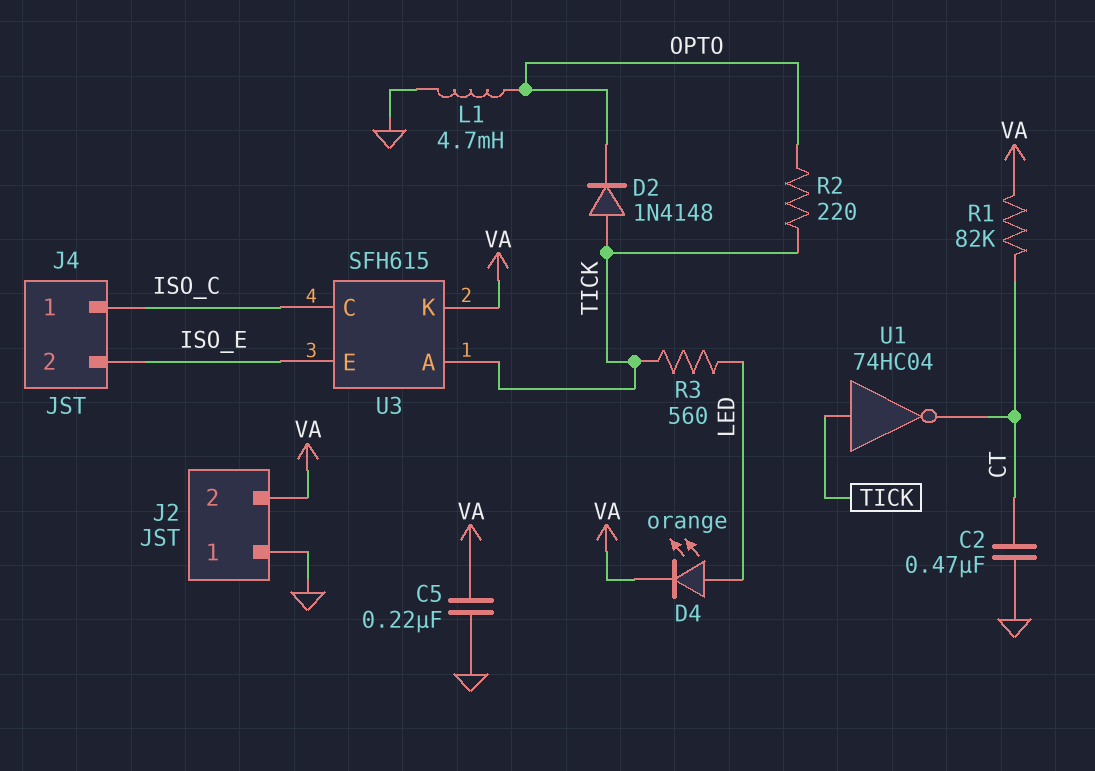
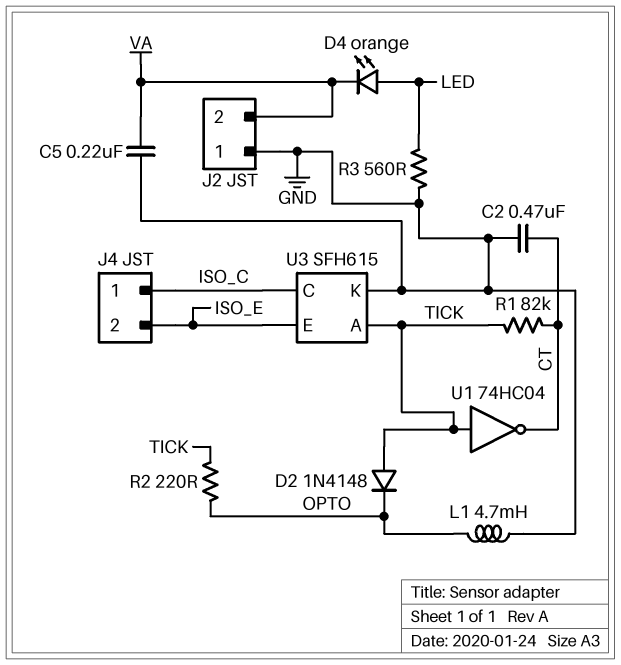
R1: 82k (CT, VA) -> 82k (CT, TICK)
R3: 560 (LED, TICK) -> 560 (GND, LED)
U3 pin K: VA -> GND

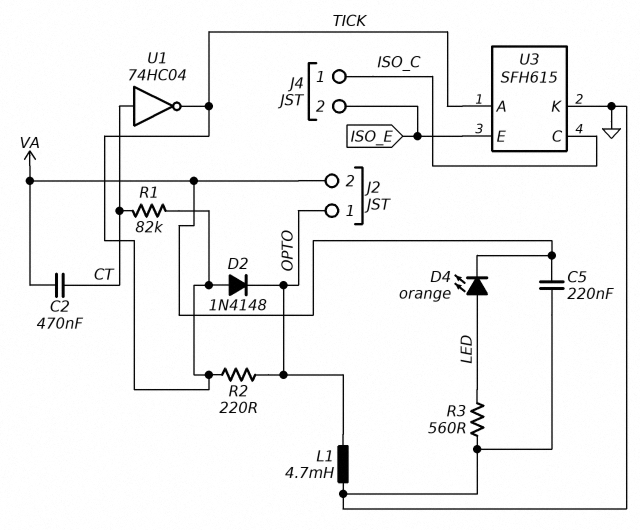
C2: 470nF (CT, GND) -> 470nF (CT, VA)
J2 pin 1: GND -> OPTO
U1: NOT 74HC04 (in TICK, out CT) -> NOT 74HC04 (in CT, out TICK)

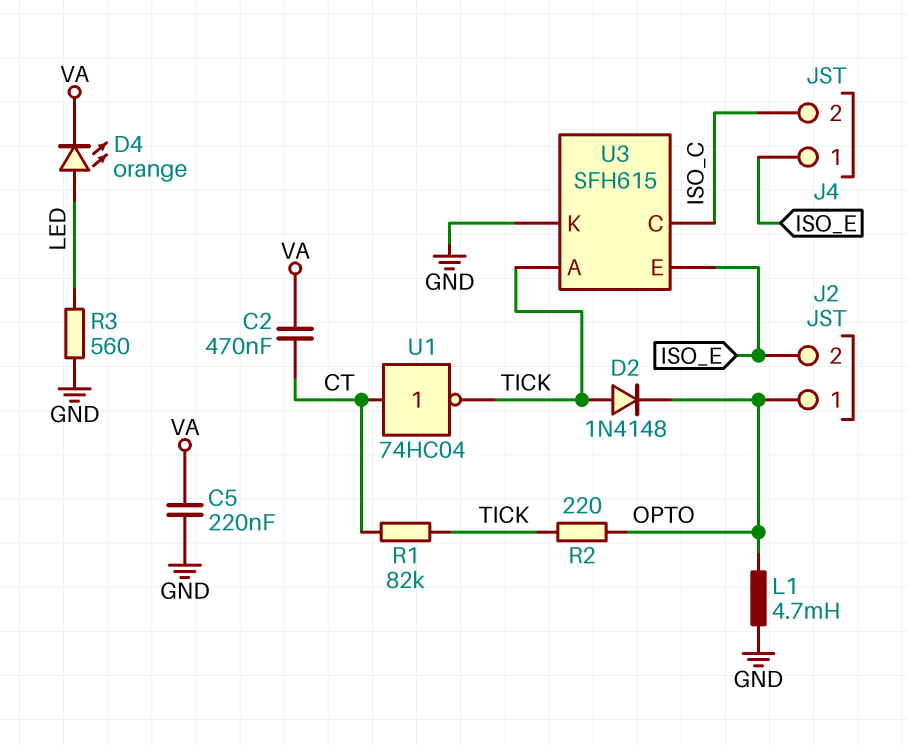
J2 pin 2: VA -> ISO_E
J4 pin 1: ISO_C -> ISO_E
J4 pin 2: ISO_E -> ISO_C

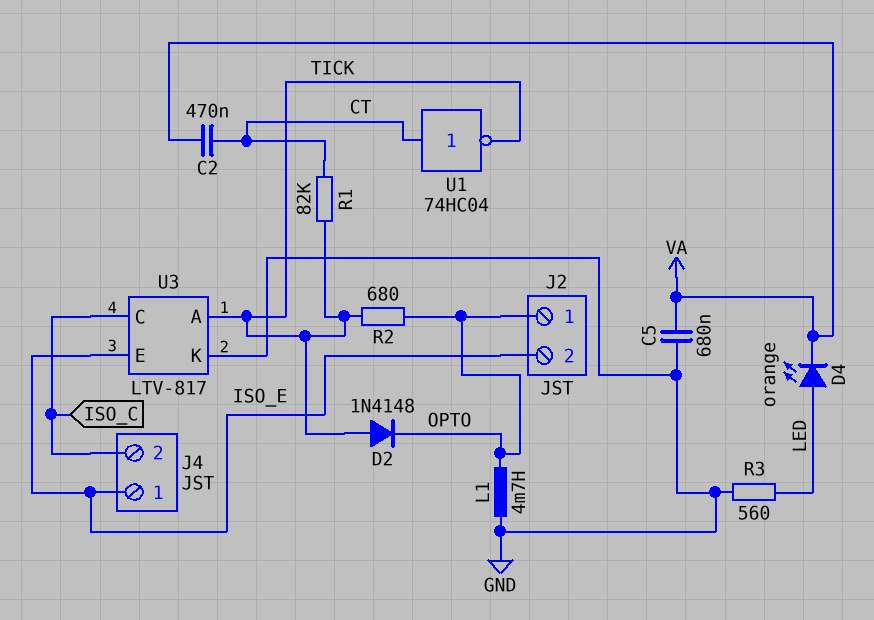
C5: 220nF (GND, VA) -> 680nF (GND, VA)
R2: 220 (OPTO, TICK) -> 680 (OPTO, TICK)
U3: SFH615 -> LTV-817

